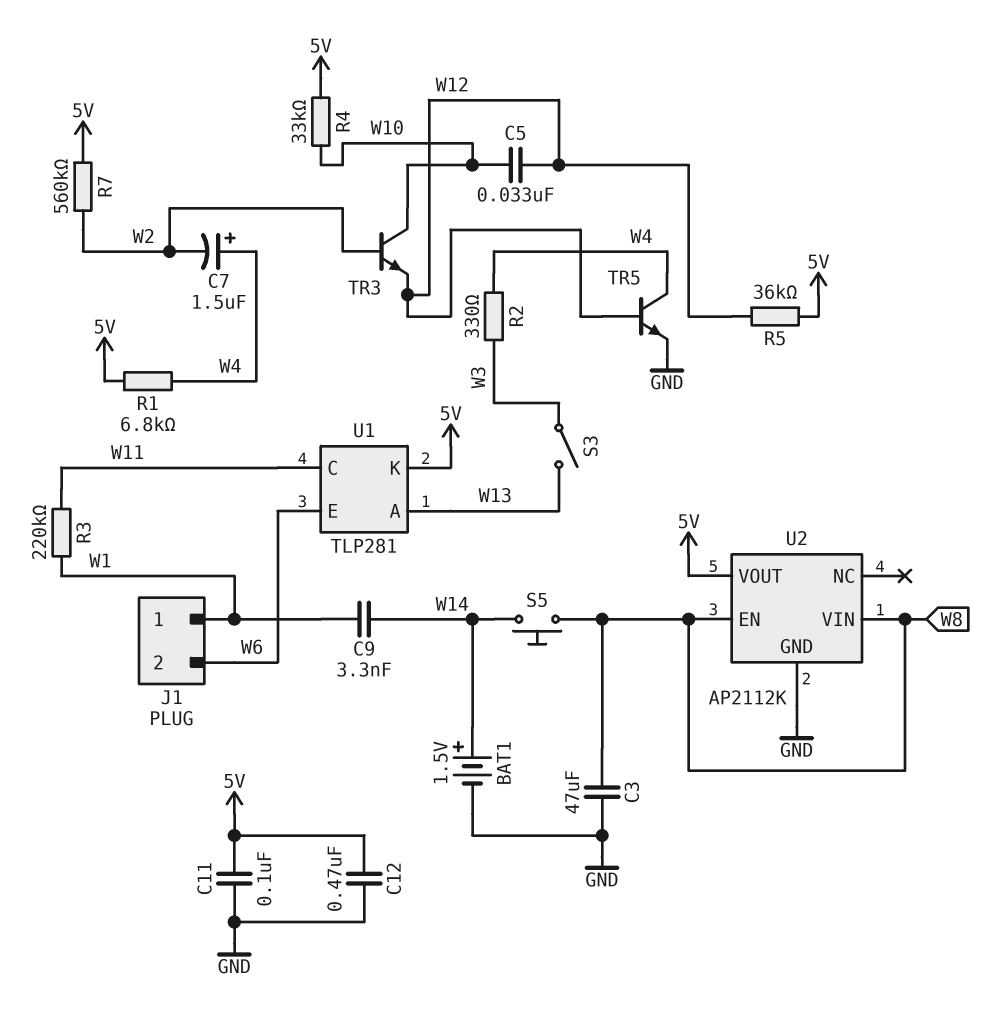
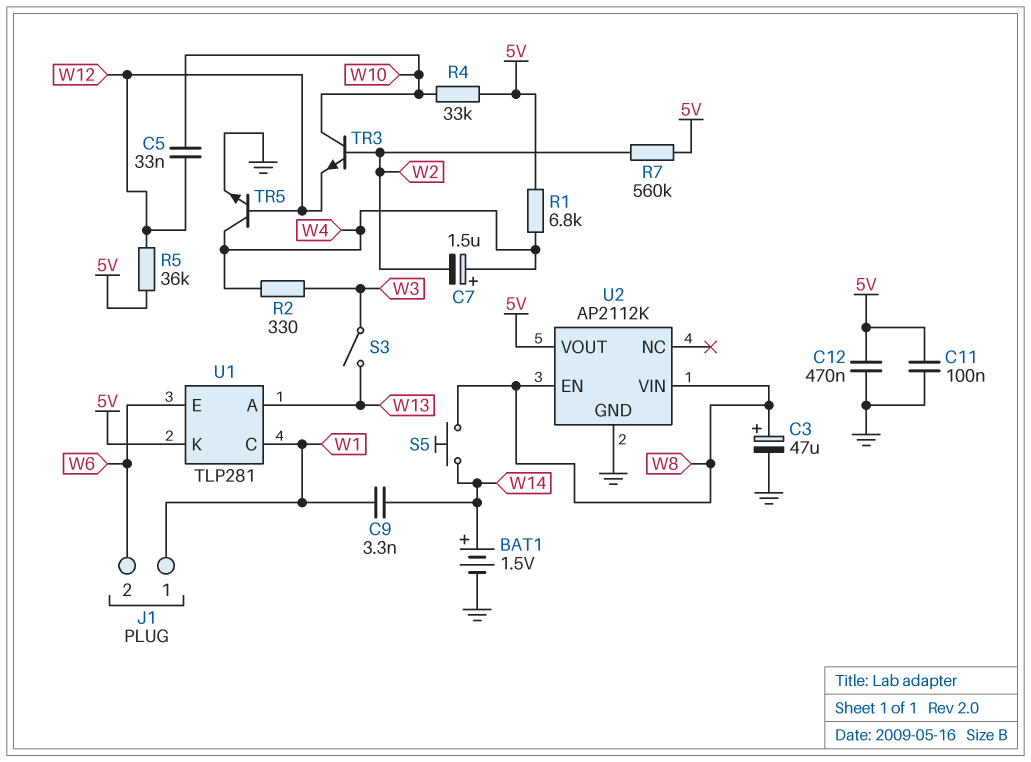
C3: 47uF (GND, W8) -> 47uF (plus W8, minus GND)
R3: 220k (W1, W11) -> none
U1 pin C: W11 -> W1

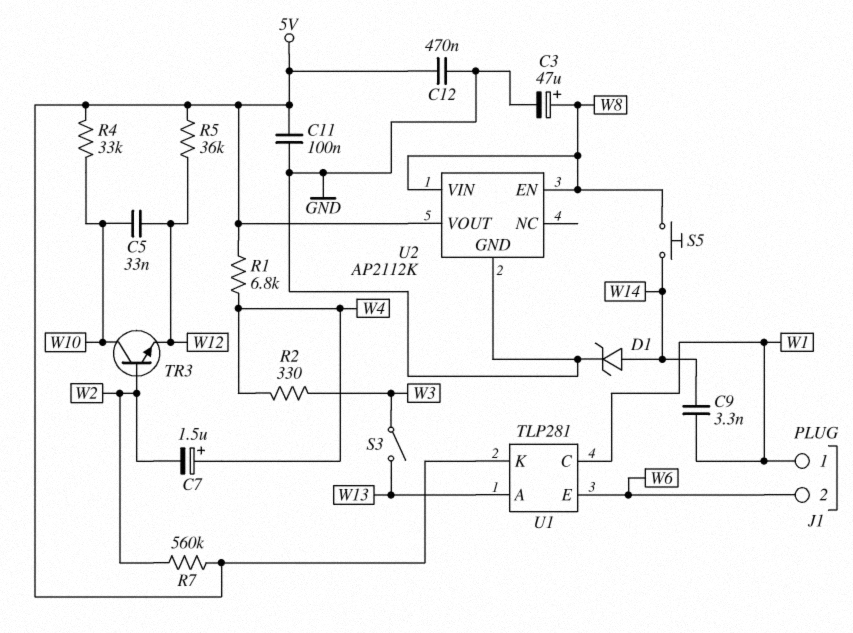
BAT1: 1.5V (plus W14, minus GND) -> none
D1: none -> zener (A W14, K GND)
TR5: NPN (B W12, C W4, E GND) -> none

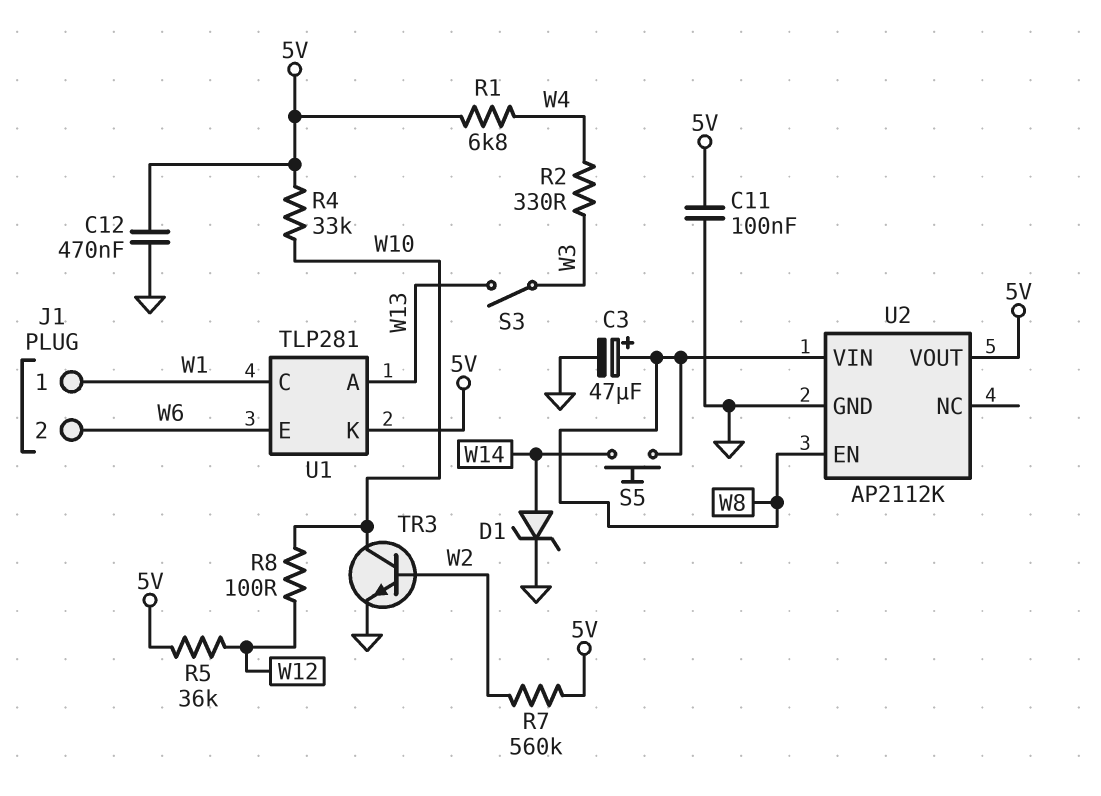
C5: 33nF (W10, W12) -> none
C7: 1.5uF (plus W4, minus W2) -> none
C9: 3.3nF (W1, W14) -> none
R8: none -> 100 (W10, W12)
TR3: NPN (B W2, C W10, E W12) -> NPN (B W2, C W10, E GND)

